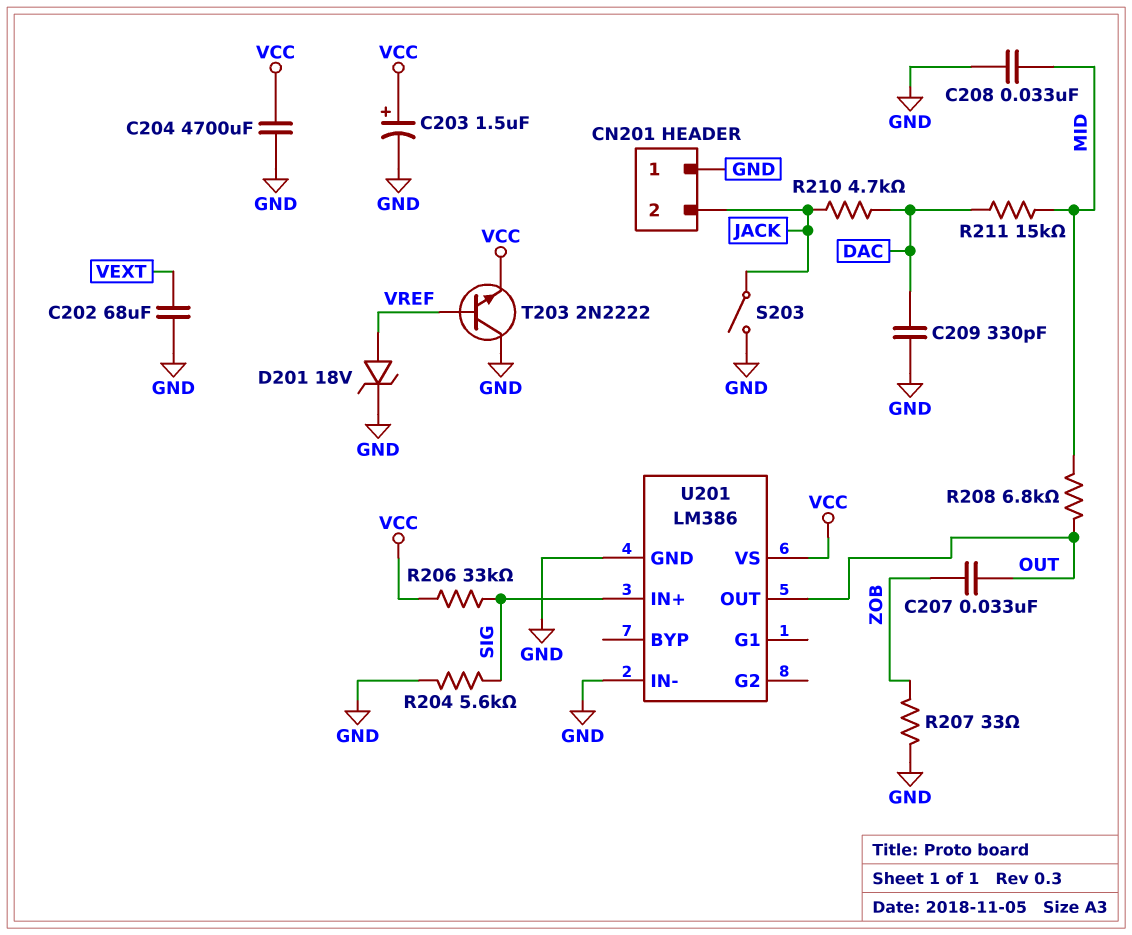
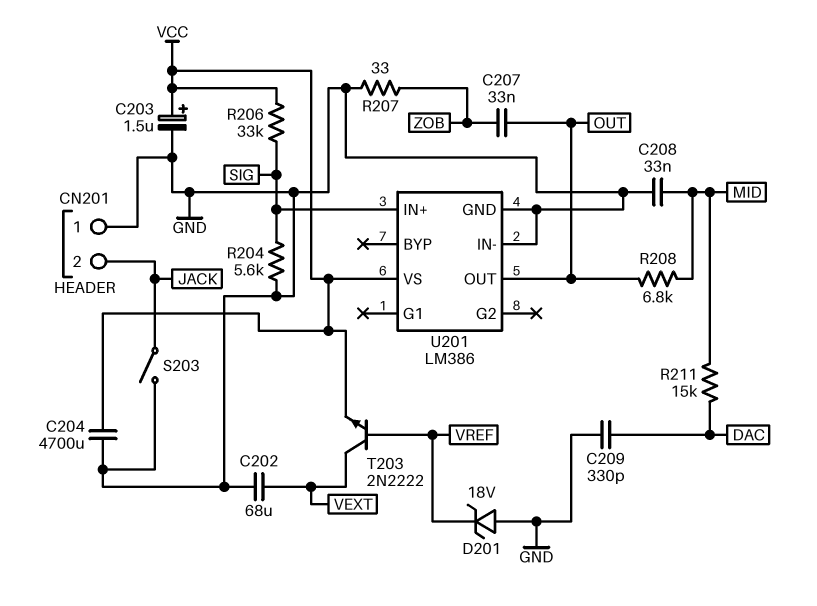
D201: zener 18V (A VREF, K GND) -> zener 18V (A GND, K VREF)
R210: 4.7k (DAC, JACK) -> none
T203: NPN 2N2222 (B VREF, C GND, E VCC) -> NPN 2N2222 (B VREF, C VEXT, E VCC)

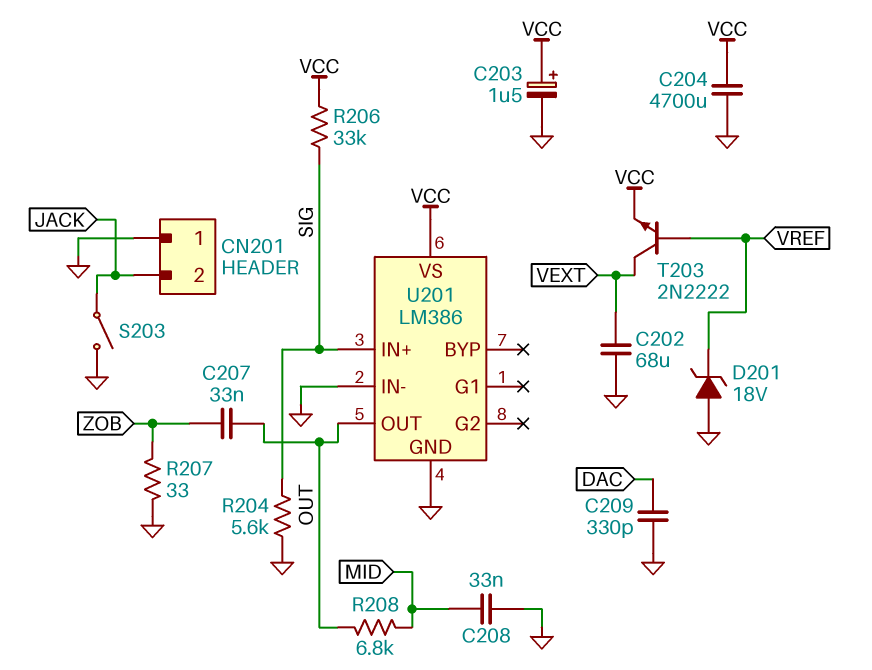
R211: 15k (DAC, MID) -> none

